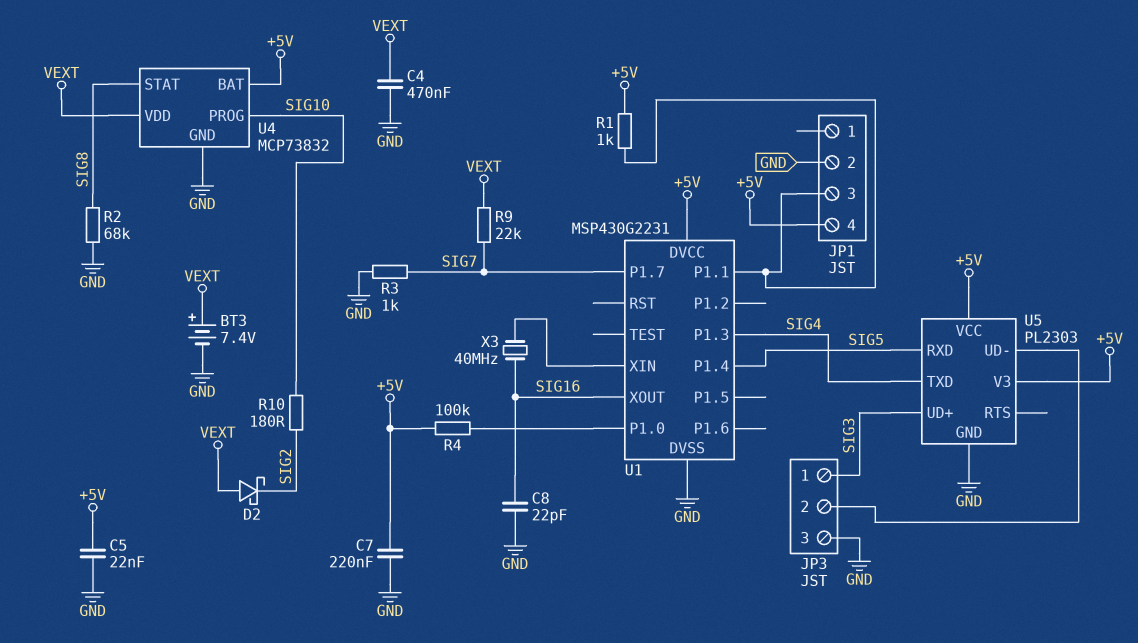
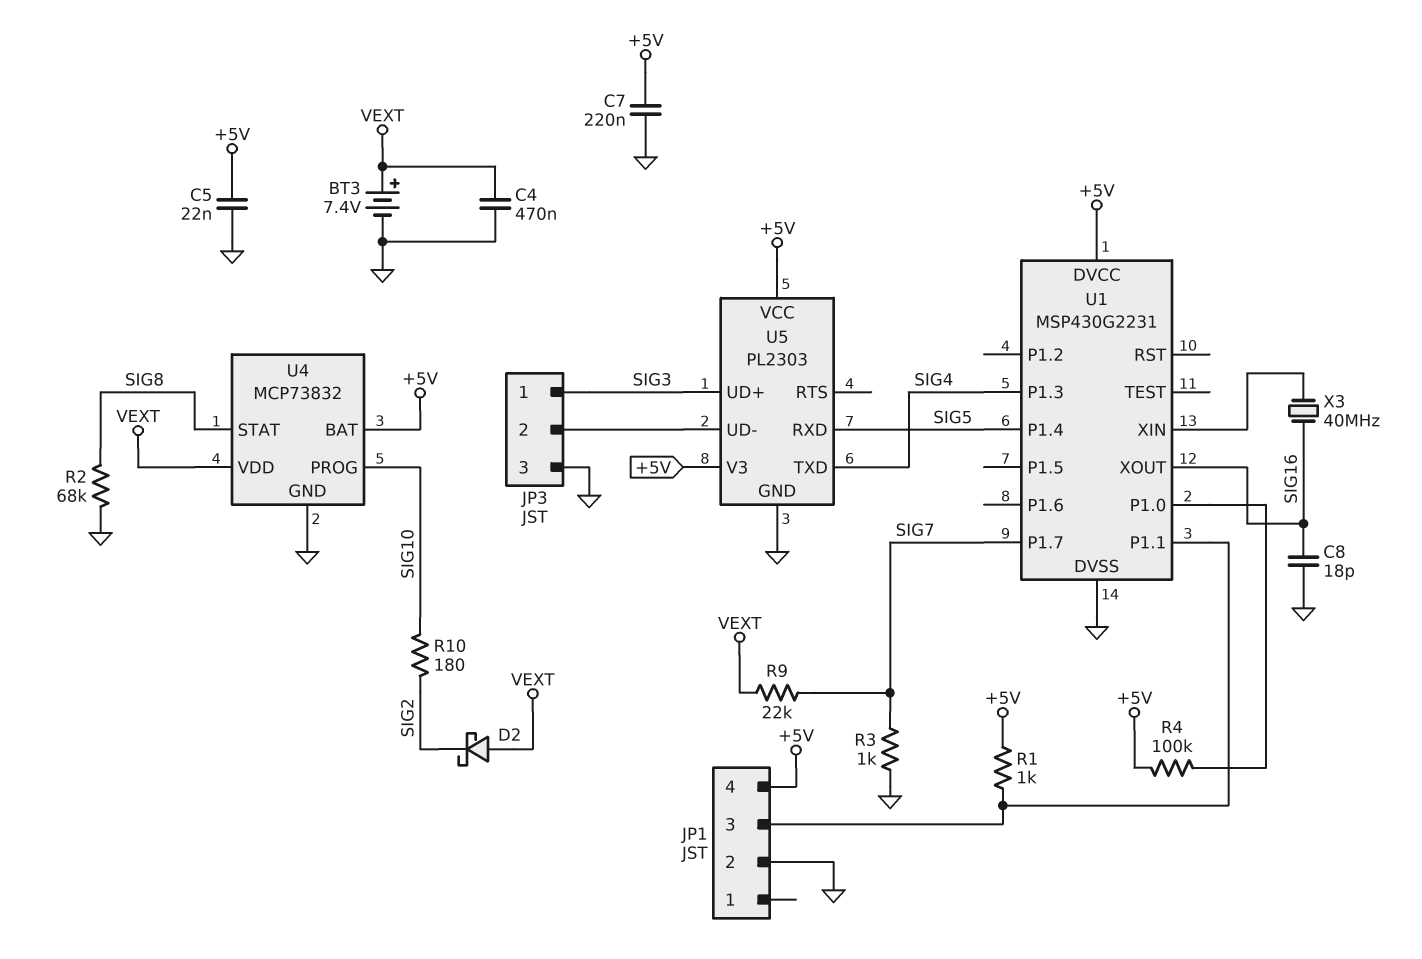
C8: 22pF (GND, SIG16) -> 18pF (GND, SIG16)

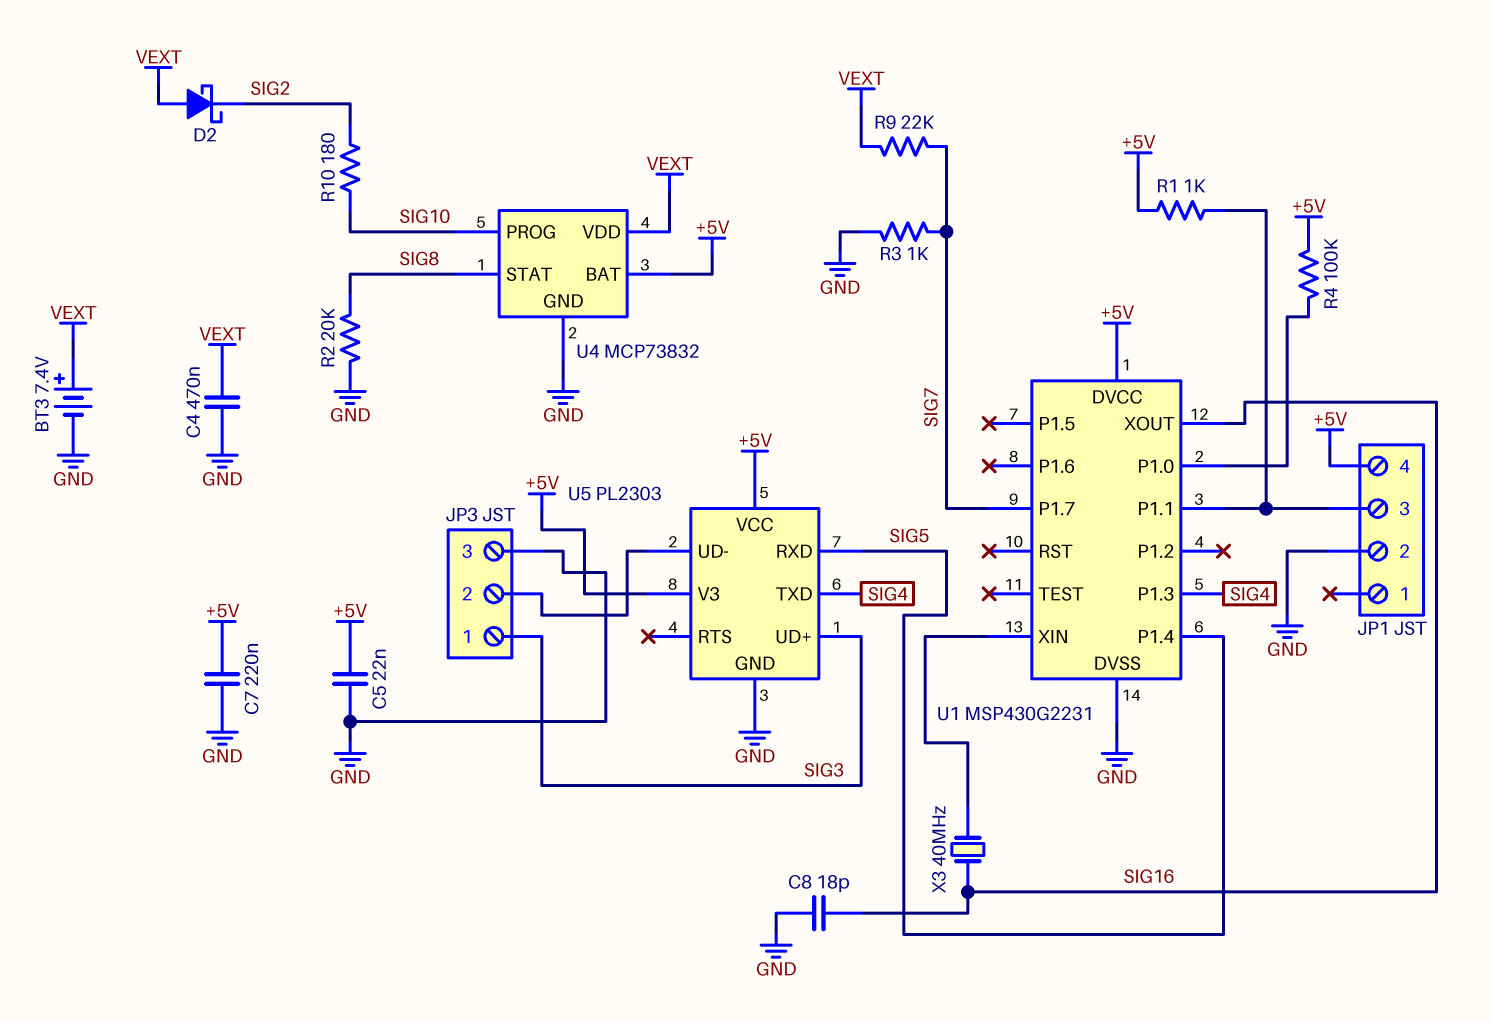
R2: 68k (GND, SIG8) -> 20k (GND, SIG8)

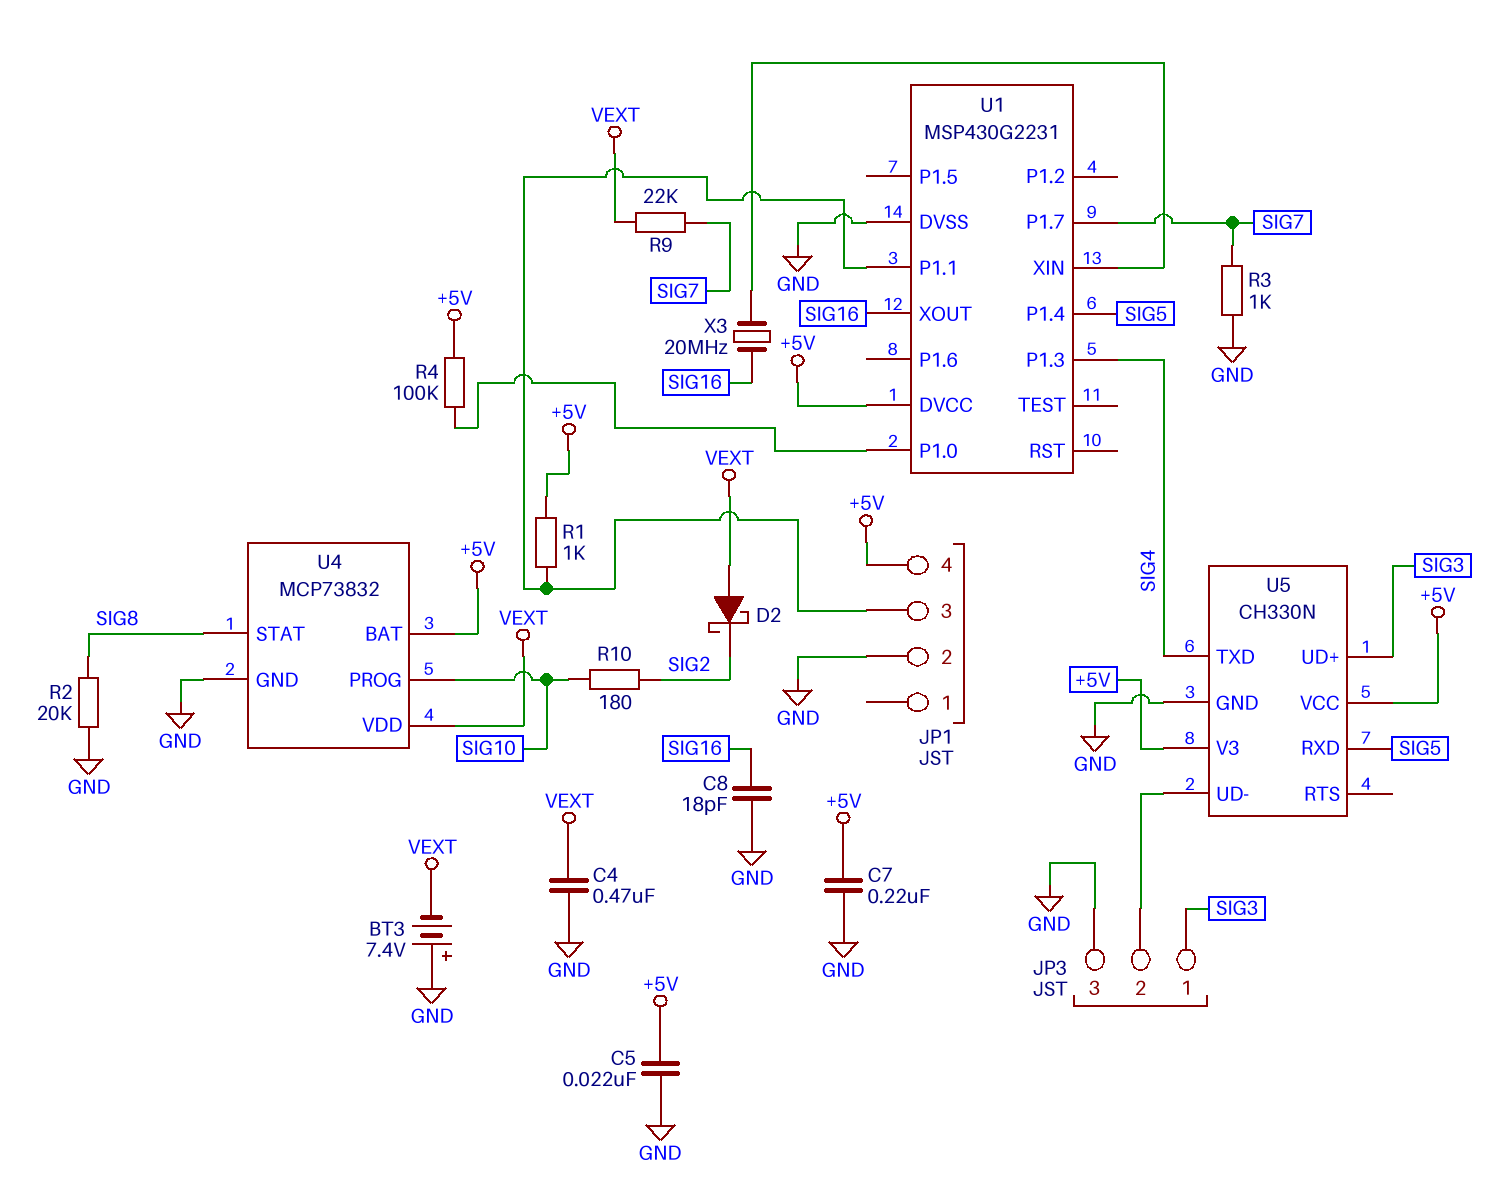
BT3: 7.4V (plus VEXT, minus GND) -> 7.4V (plus GND, minus VEXT)
U5: PL2303 -> CH330N
X3: 40MHz (SIG16, U1/XIN) -> 20MHz (SIG16, U1/XIN)

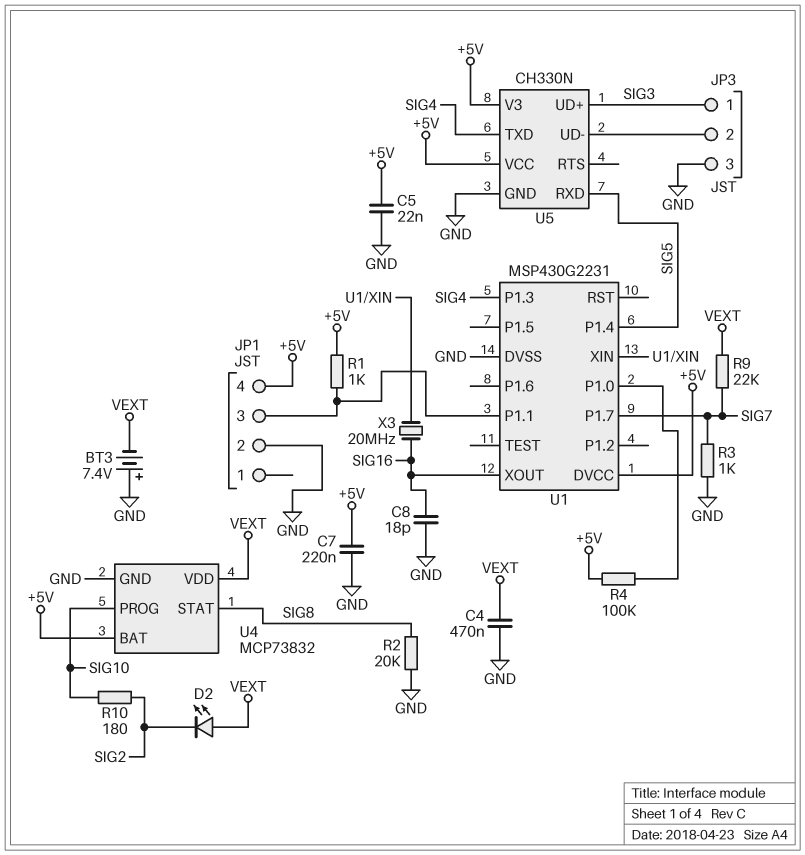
D2: schottky (A VEXT, K SIG2) -> LED (A VEXT, K SIG2)

